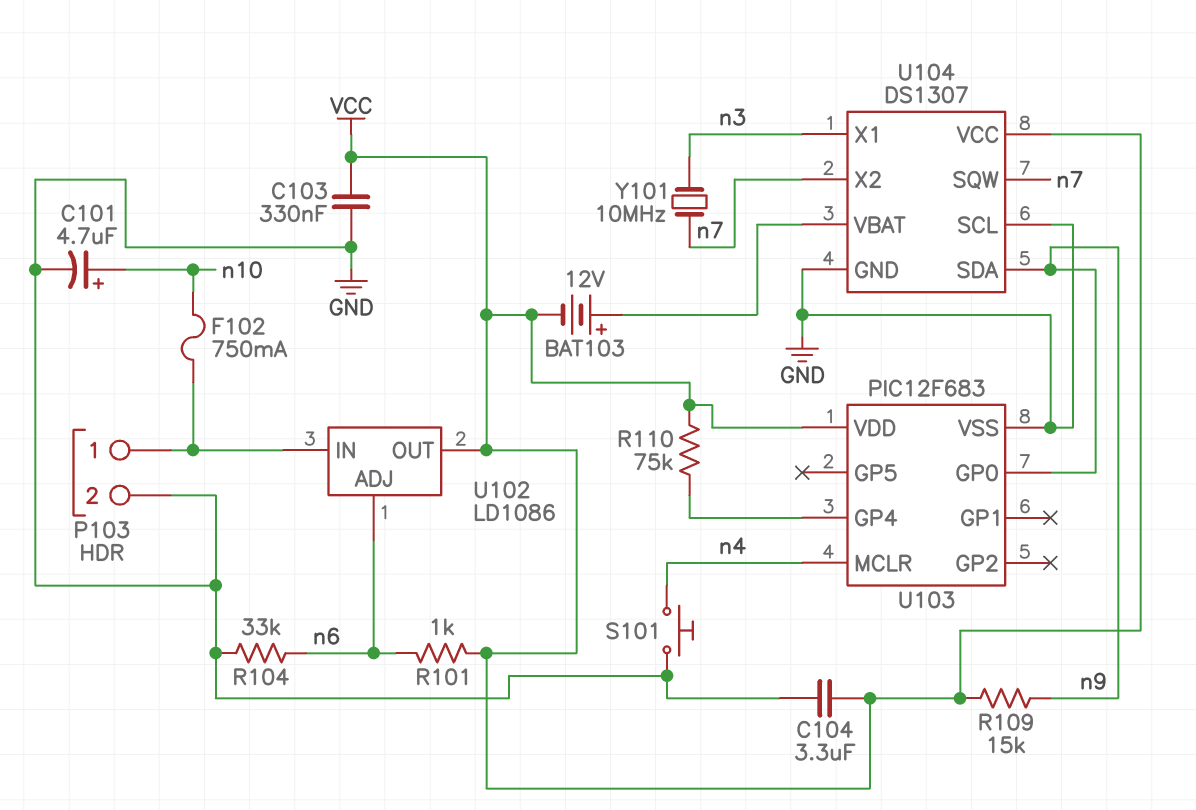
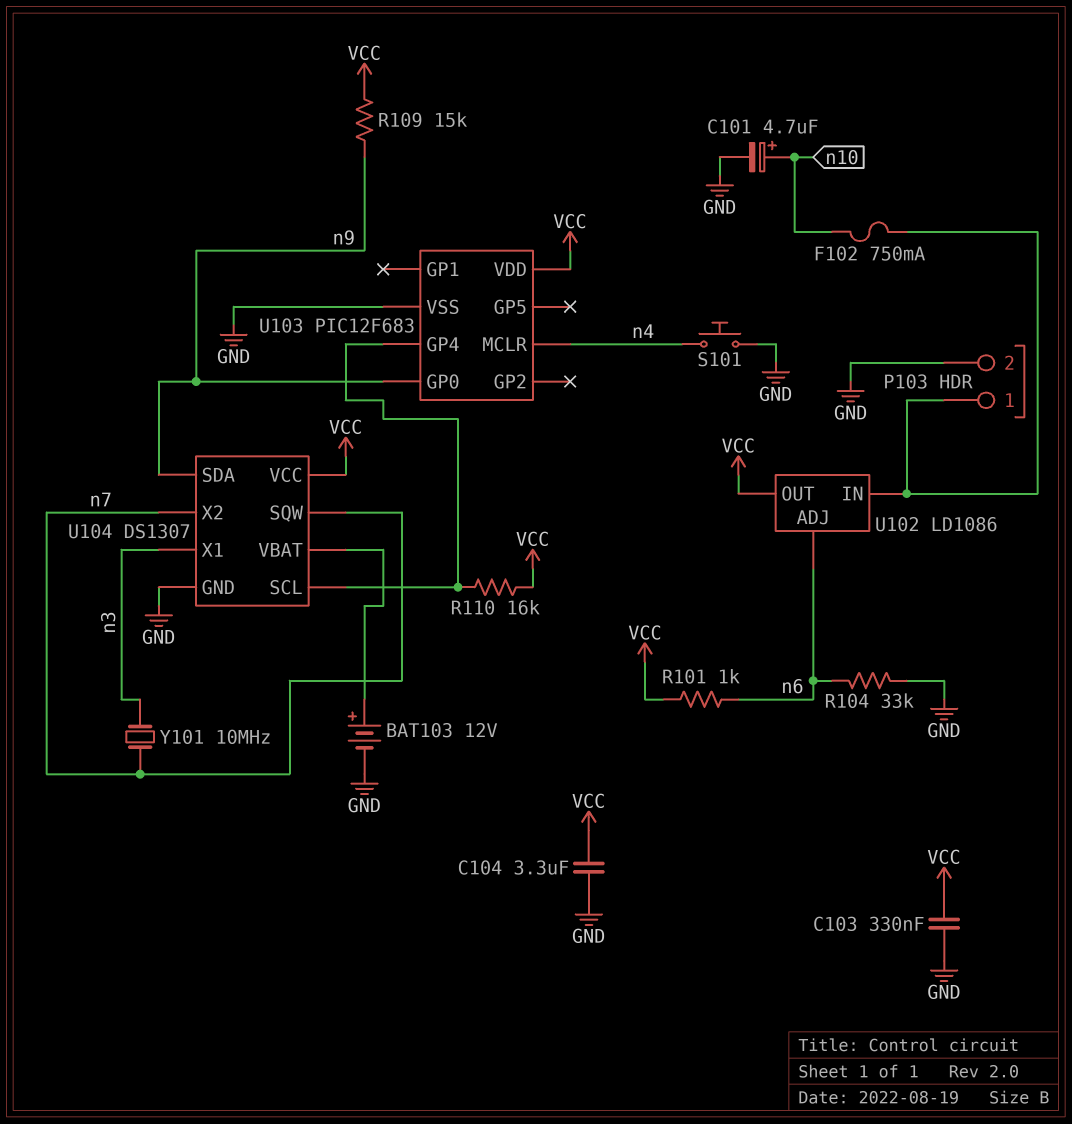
BAT103: 12V (plus U104/VBAT, minus VCC) -> 12V (plus U104/VBAT, minus GND)
R110: 75k (U103/GP4, VCC) -> 16k (U103/GP4, VCC)
U104 pin SCL: GND -> U103/GP4

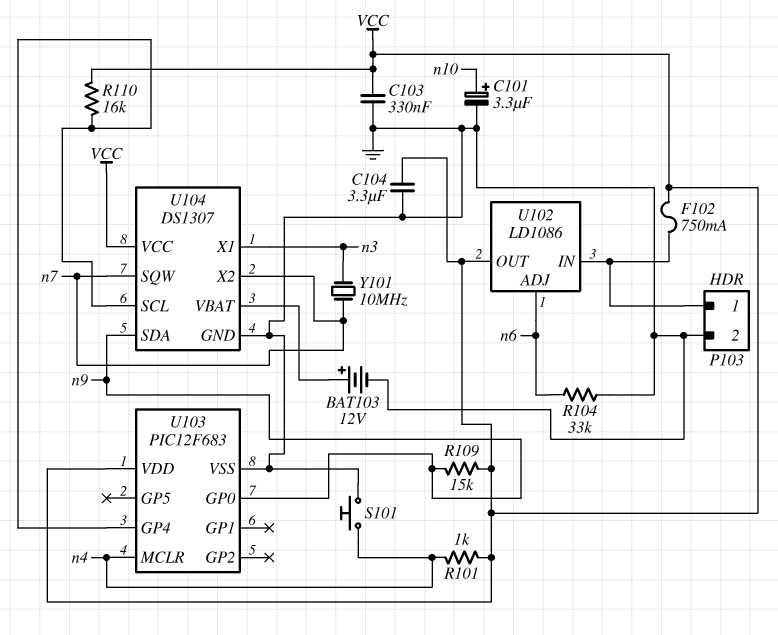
C101: 4.7uF (plus n10, minus GND) -> 3.3uF (plus n10, minus GND)
F102: 750mA (P103/1, n10) -> 750mA (P103/1, VCC)
R101: 1k (VCC, n6) -> 1k (VCC, n4)

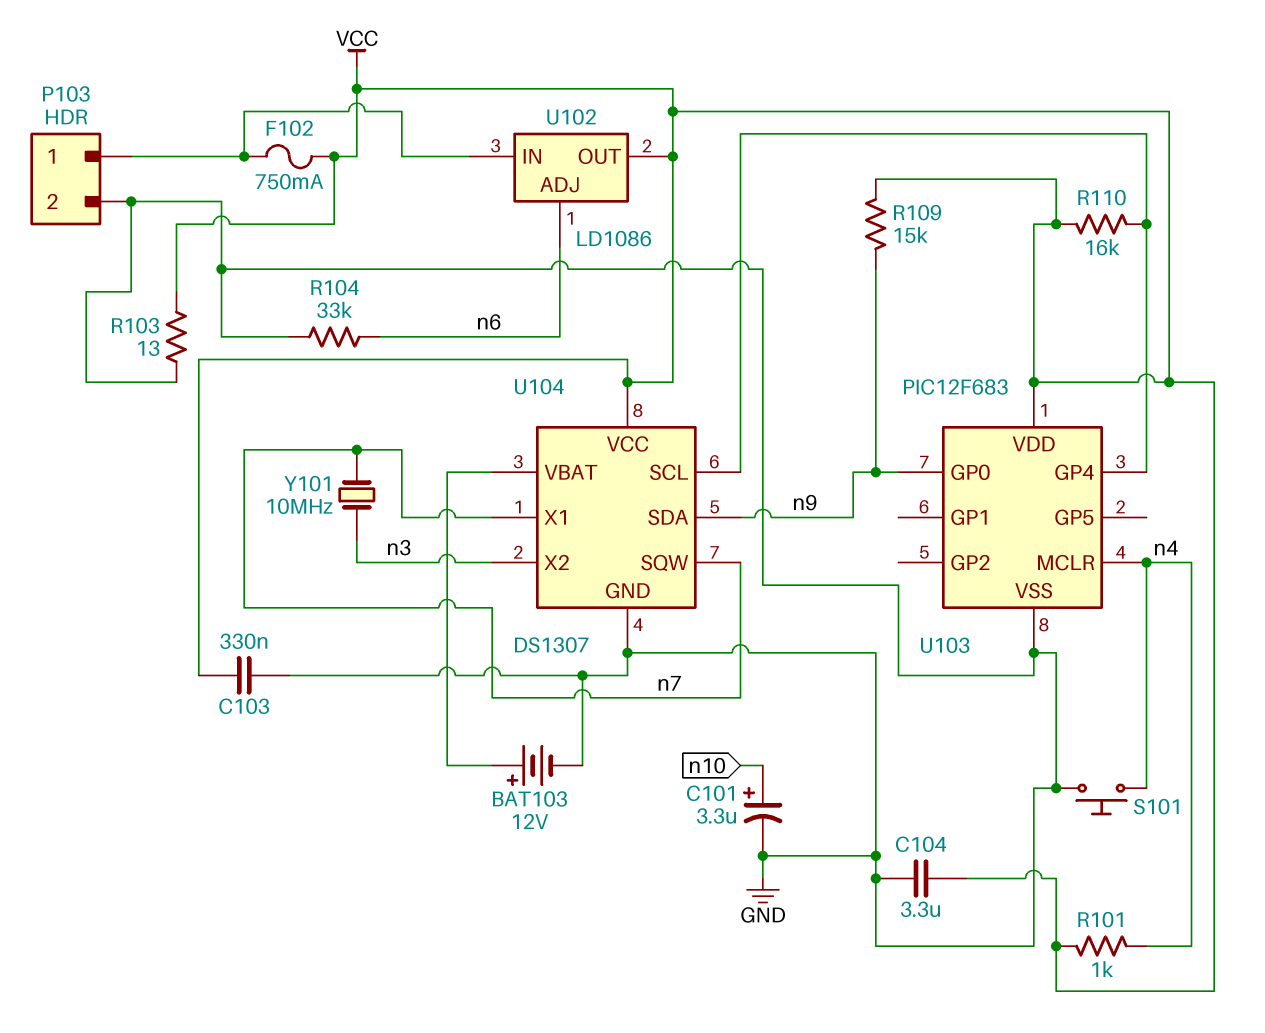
R103: none -> 13 (GND, VCC)
U104 pin X1: n3 -> n7
U104 pin X2: n7 -> n3

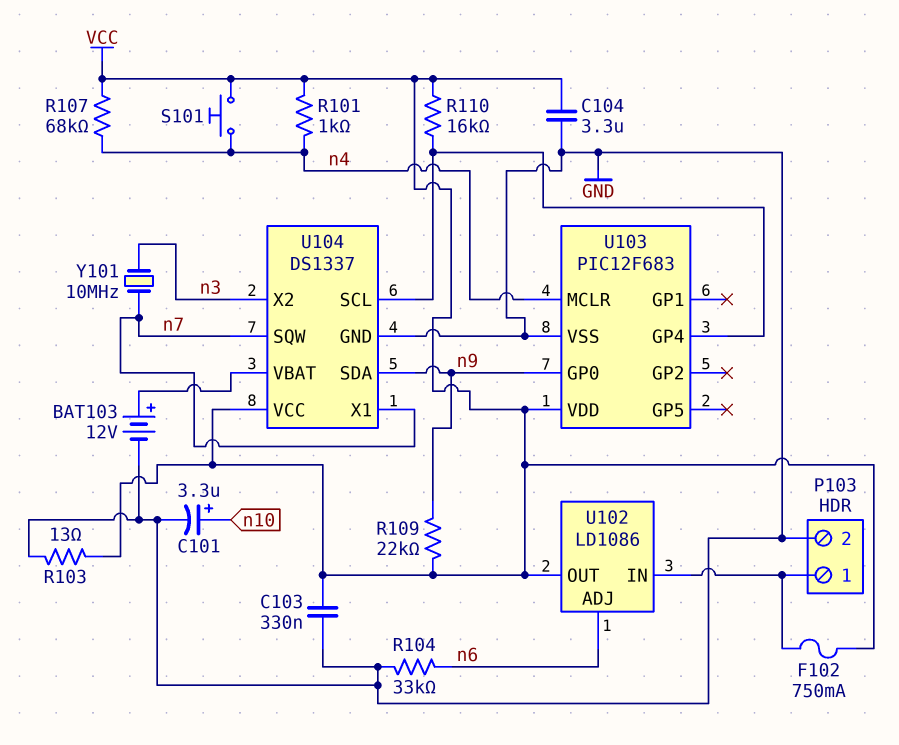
R107: none -> 68k (VCC, n4)
R109: 15k (VCC, n9) -> 22k (VCC, n9)
S101: button (GND, n4) -> button (VCC, n4)
U104: DS1307 -> DS1337

